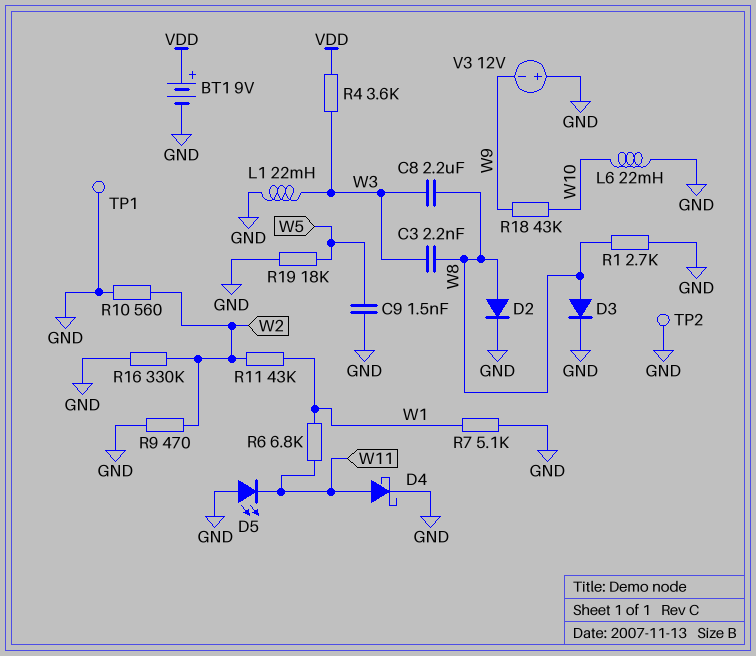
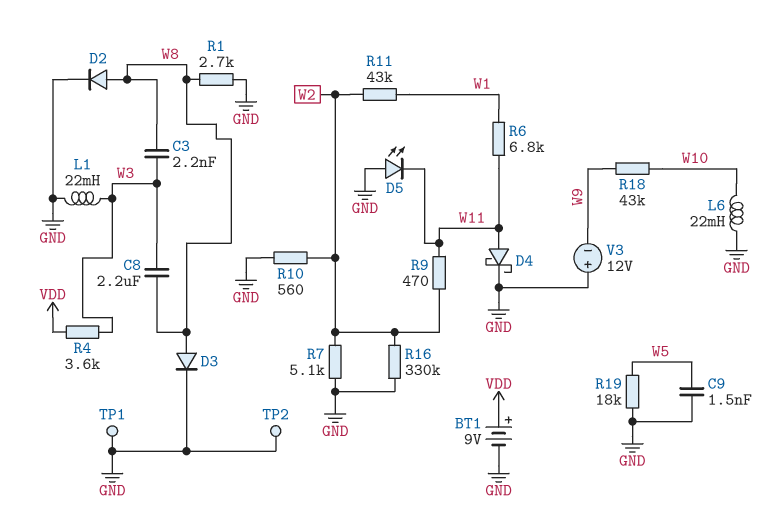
R7: 5.1k (GND, W1) -> 5.1k (GND, W2)
R9: 470 (GND, W2) -> 470 (W2, W11)

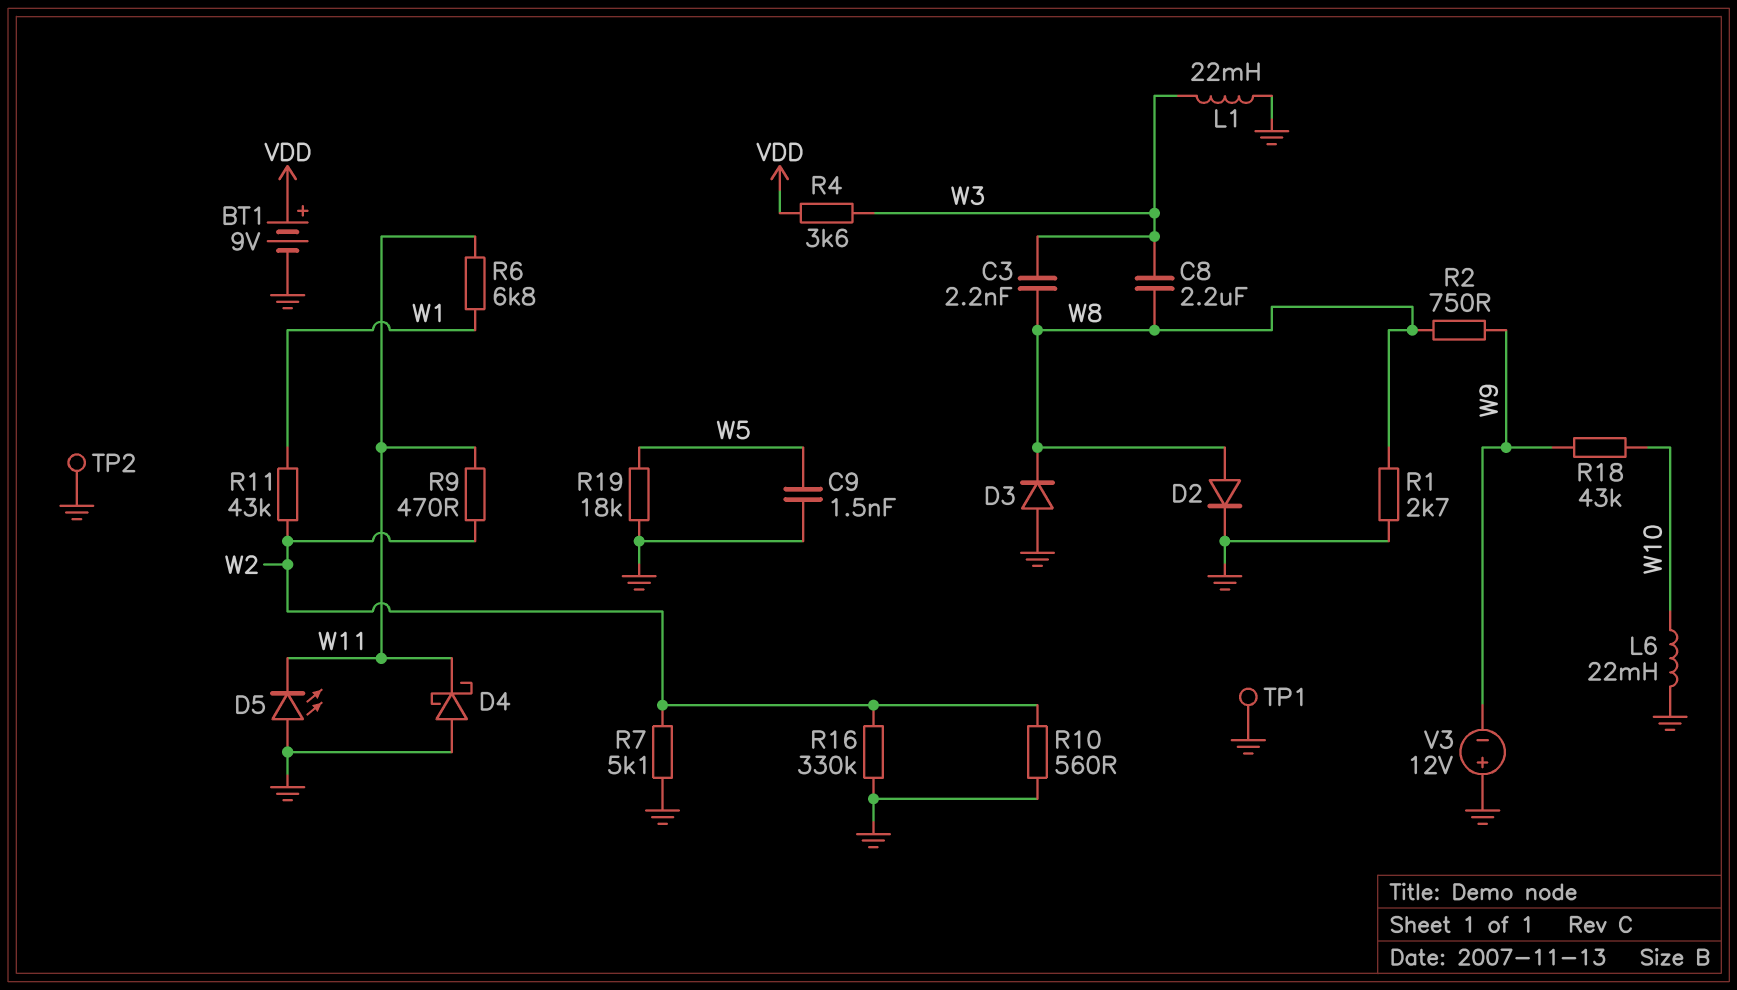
D3: diode (A W8, K GND) -> diode (A GND, K W8)
D4: schottky (A W11, K GND) -> schottky (A GND, K W11)
R2: none -> 750 (W8, W9)

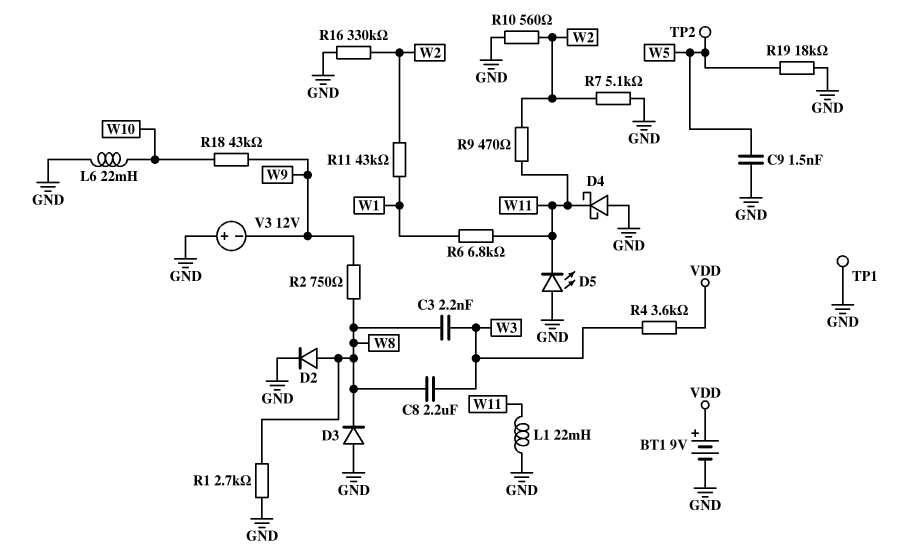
L1: 22mH (GND, W3) -> 22mH (GND, W11)
TP2: test point (GND) -> test point (W5)

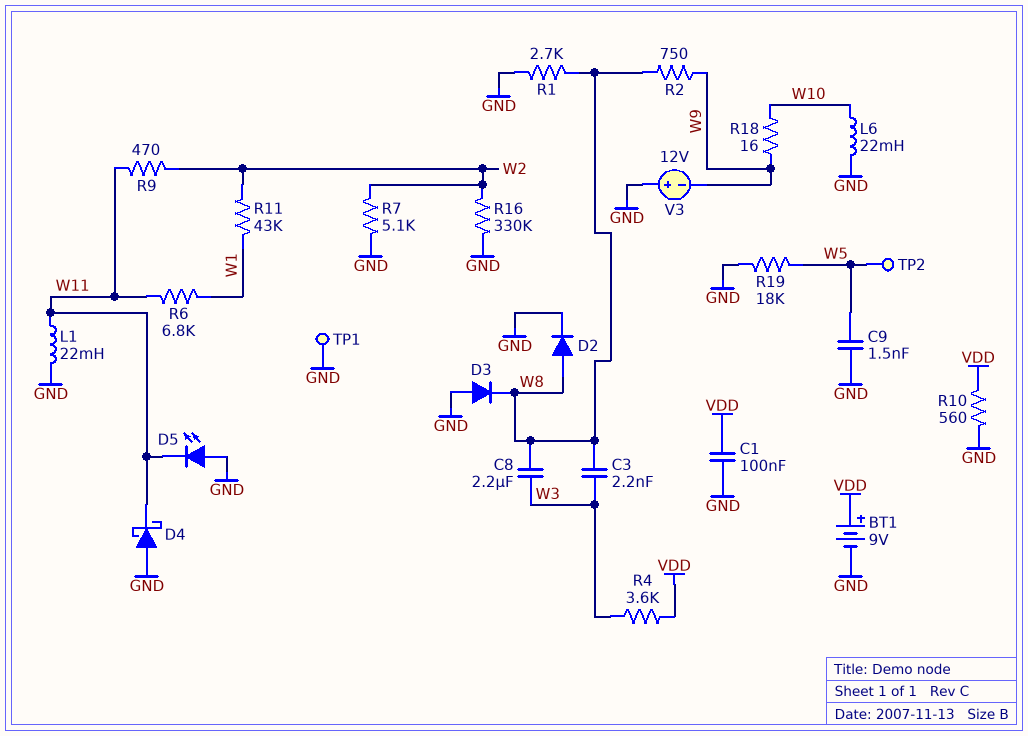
C1: none -> 100nF (GND, VDD)
R10: 560 (GND, W2) -> 560 (GND, VDD)
R18: 43k (W9, W10) -> 16 (W9, W10)

